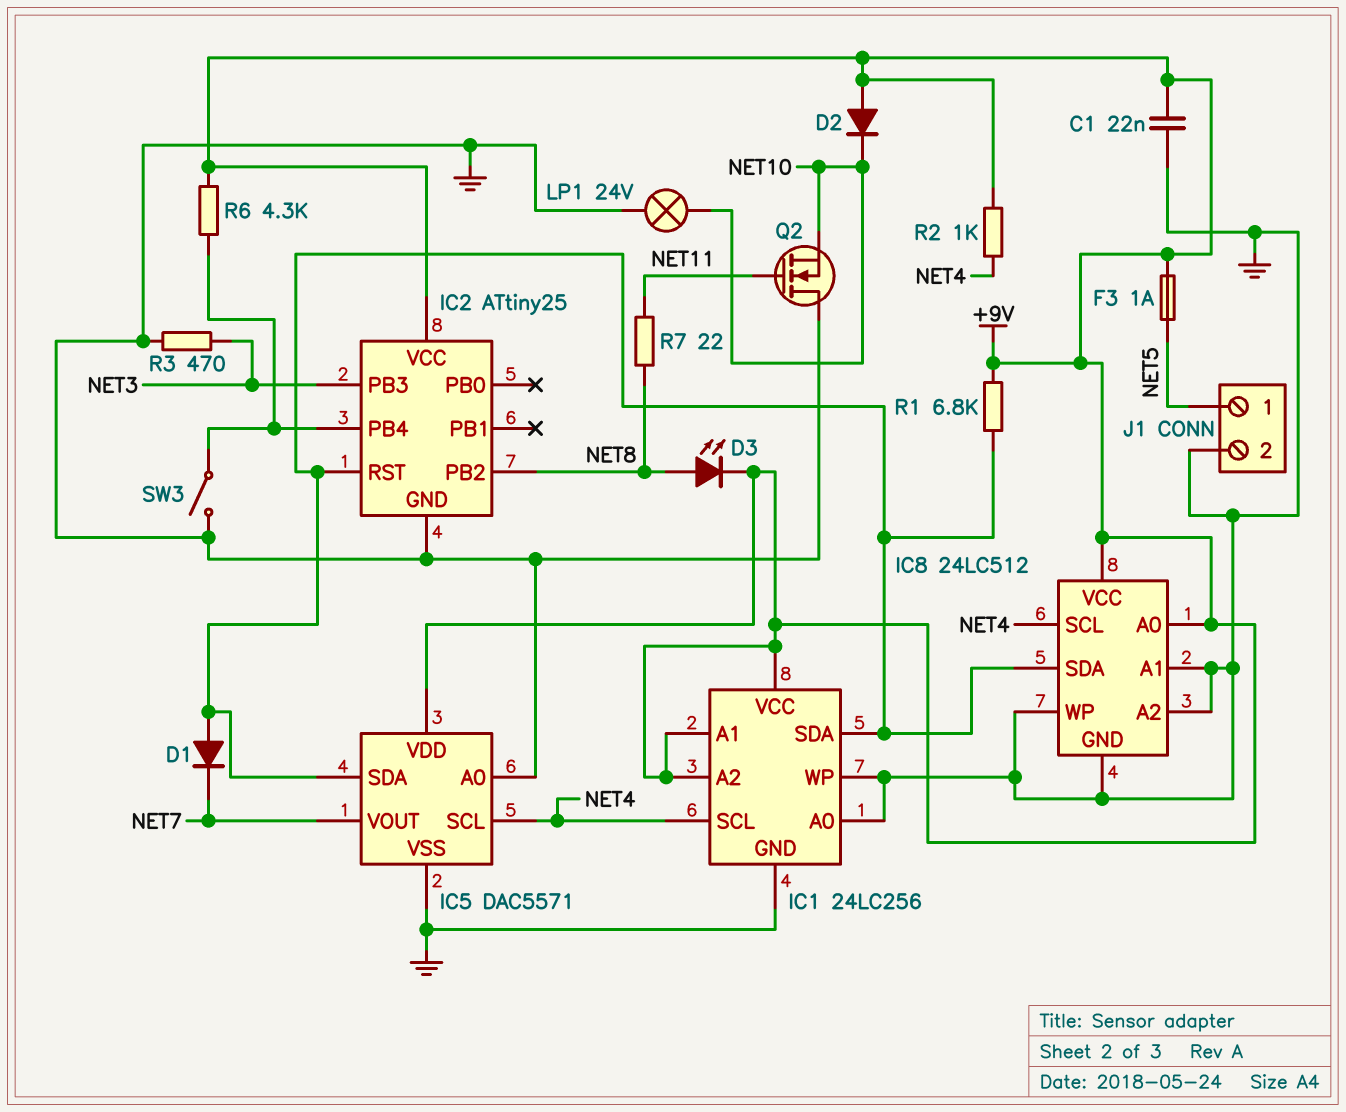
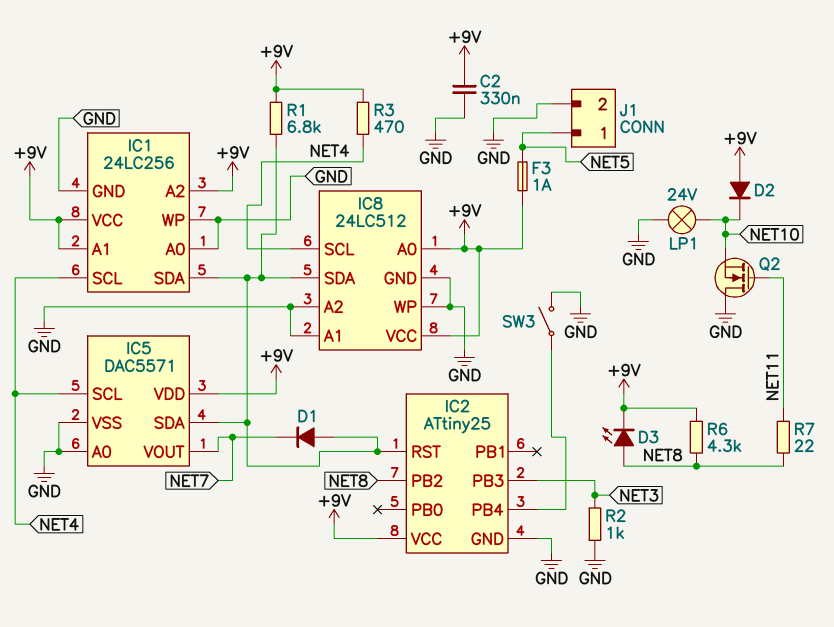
C1: 22nF (+9V, GND) -> none
C2: none -> 330nF (+9V, GND)
R2: 1k (+9V, NET4) -> 1k (GND, NET3)
R3: 470 (GND, NET3) -> 470 (+9V, NET4)
R6: 4.3k (+9V, IC2/PB4) -> 4.3k (+9V, NET8)

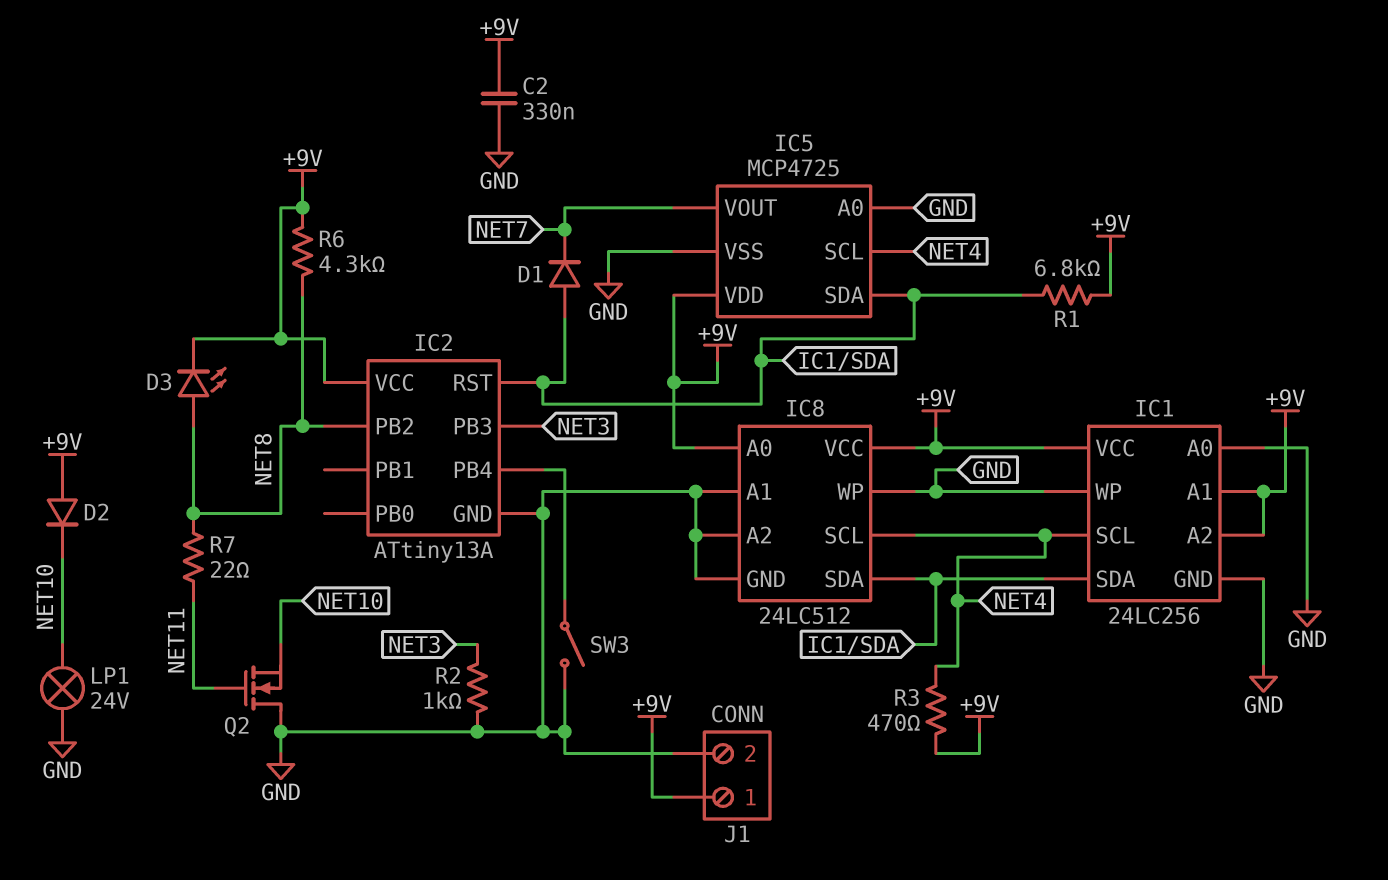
F3: 1A (+9V, NET5) -> none
IC2: ATtiny25 -> ATtiny13A
IC5: DAC5571 -> MCP4725
J1 pin 1: NET5 -> +9V

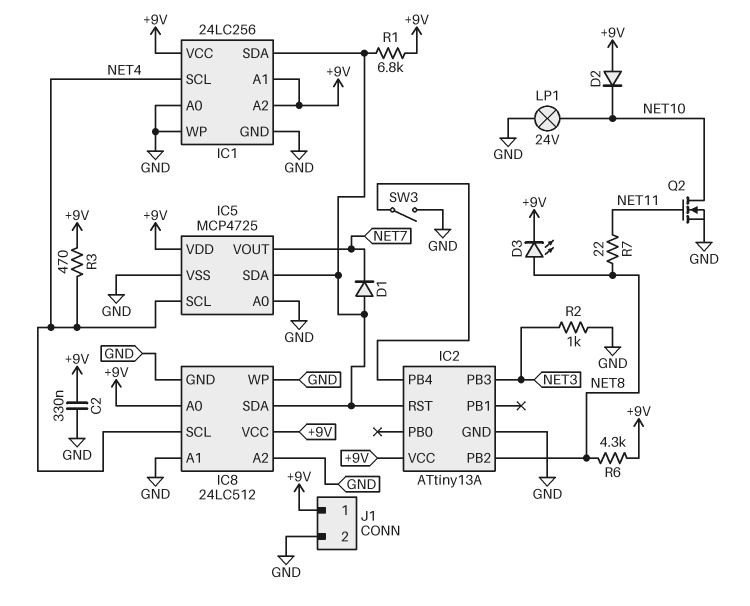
Q2: NMOS (G NET11, D GND, S NET10) -> NMOS (G NET11, D NET10, S GND)

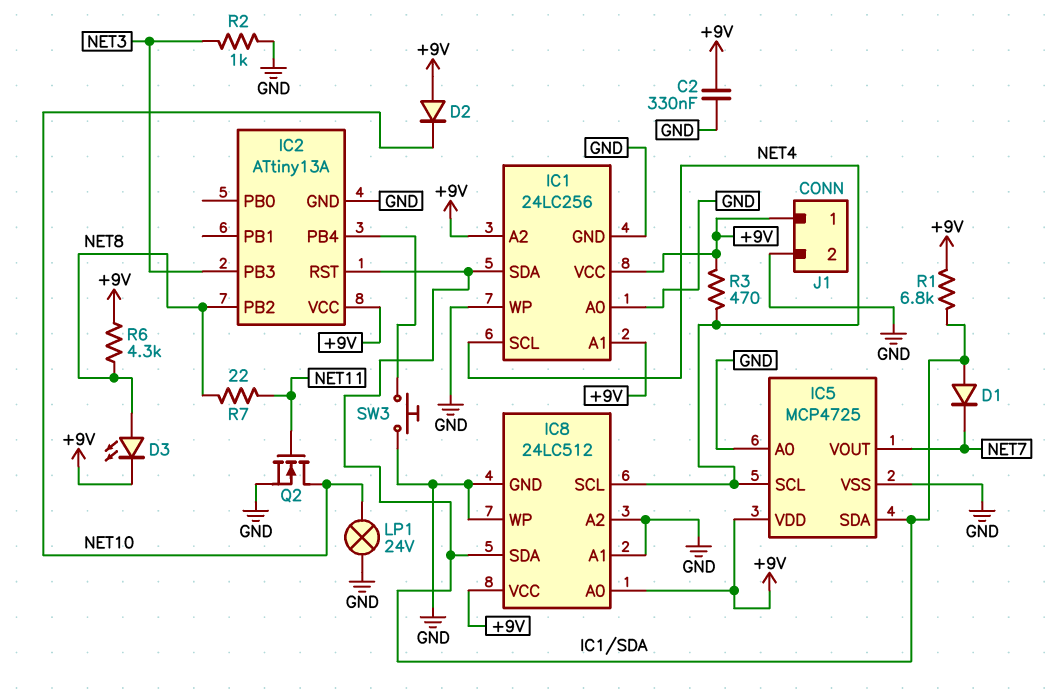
SW3: switch (GND, IC2/PB4) -> button (GND, IC2/PB4)

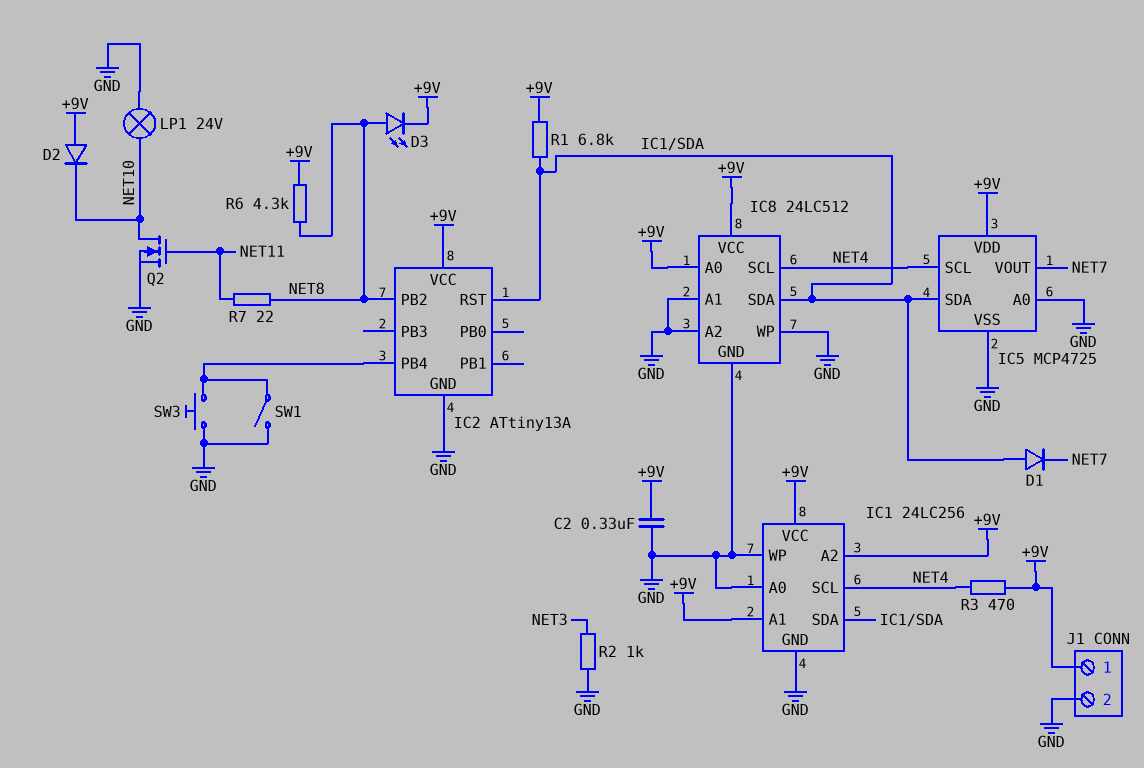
IC2 pin PB3: NET3 -> none
SW1: none -> switch (GND, IC2/PB4)

